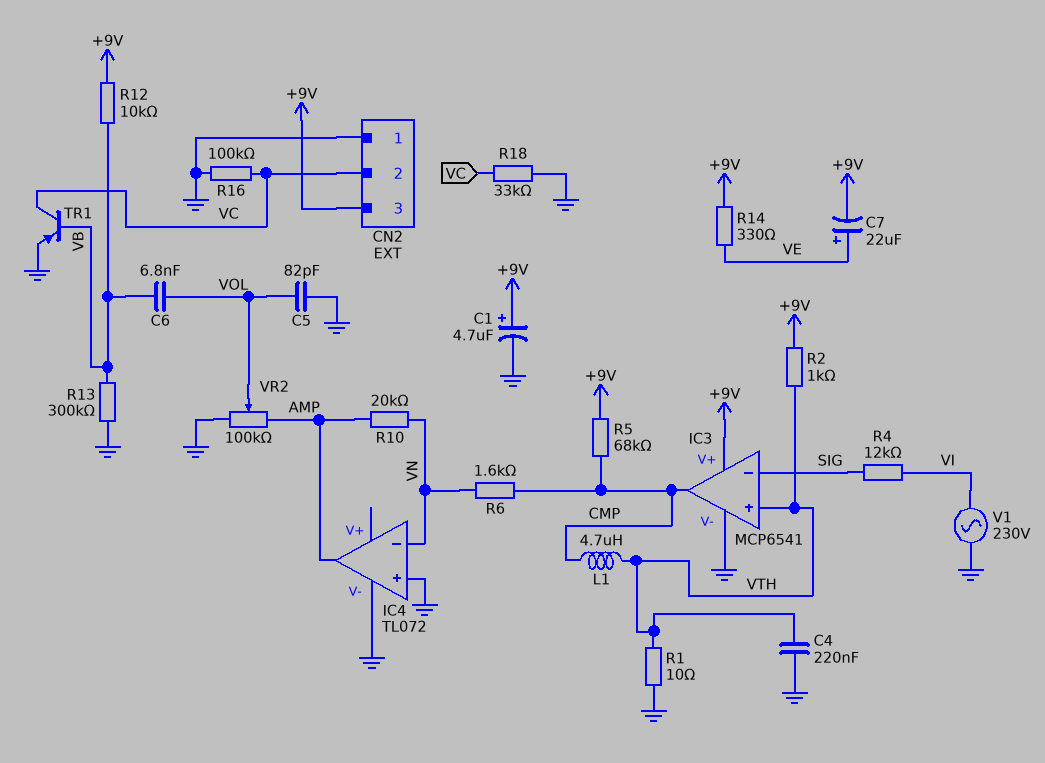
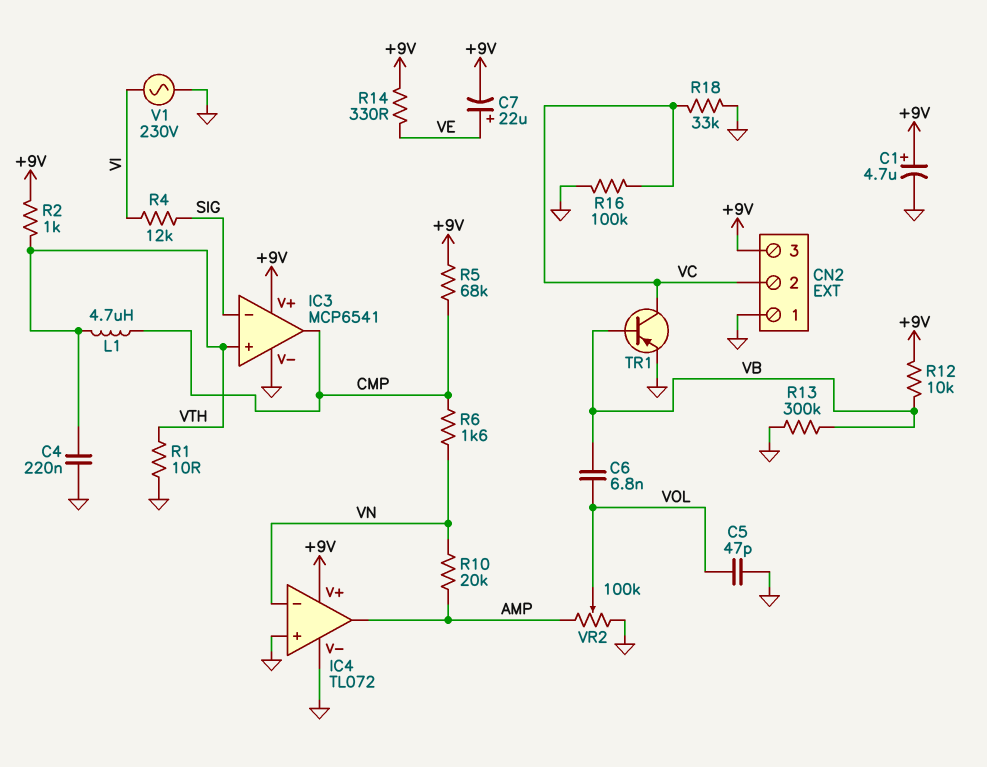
C5: 82pF (GND, VOL) -> 47pF (GND, VOL)
IC4 pin V+: none -> +9V

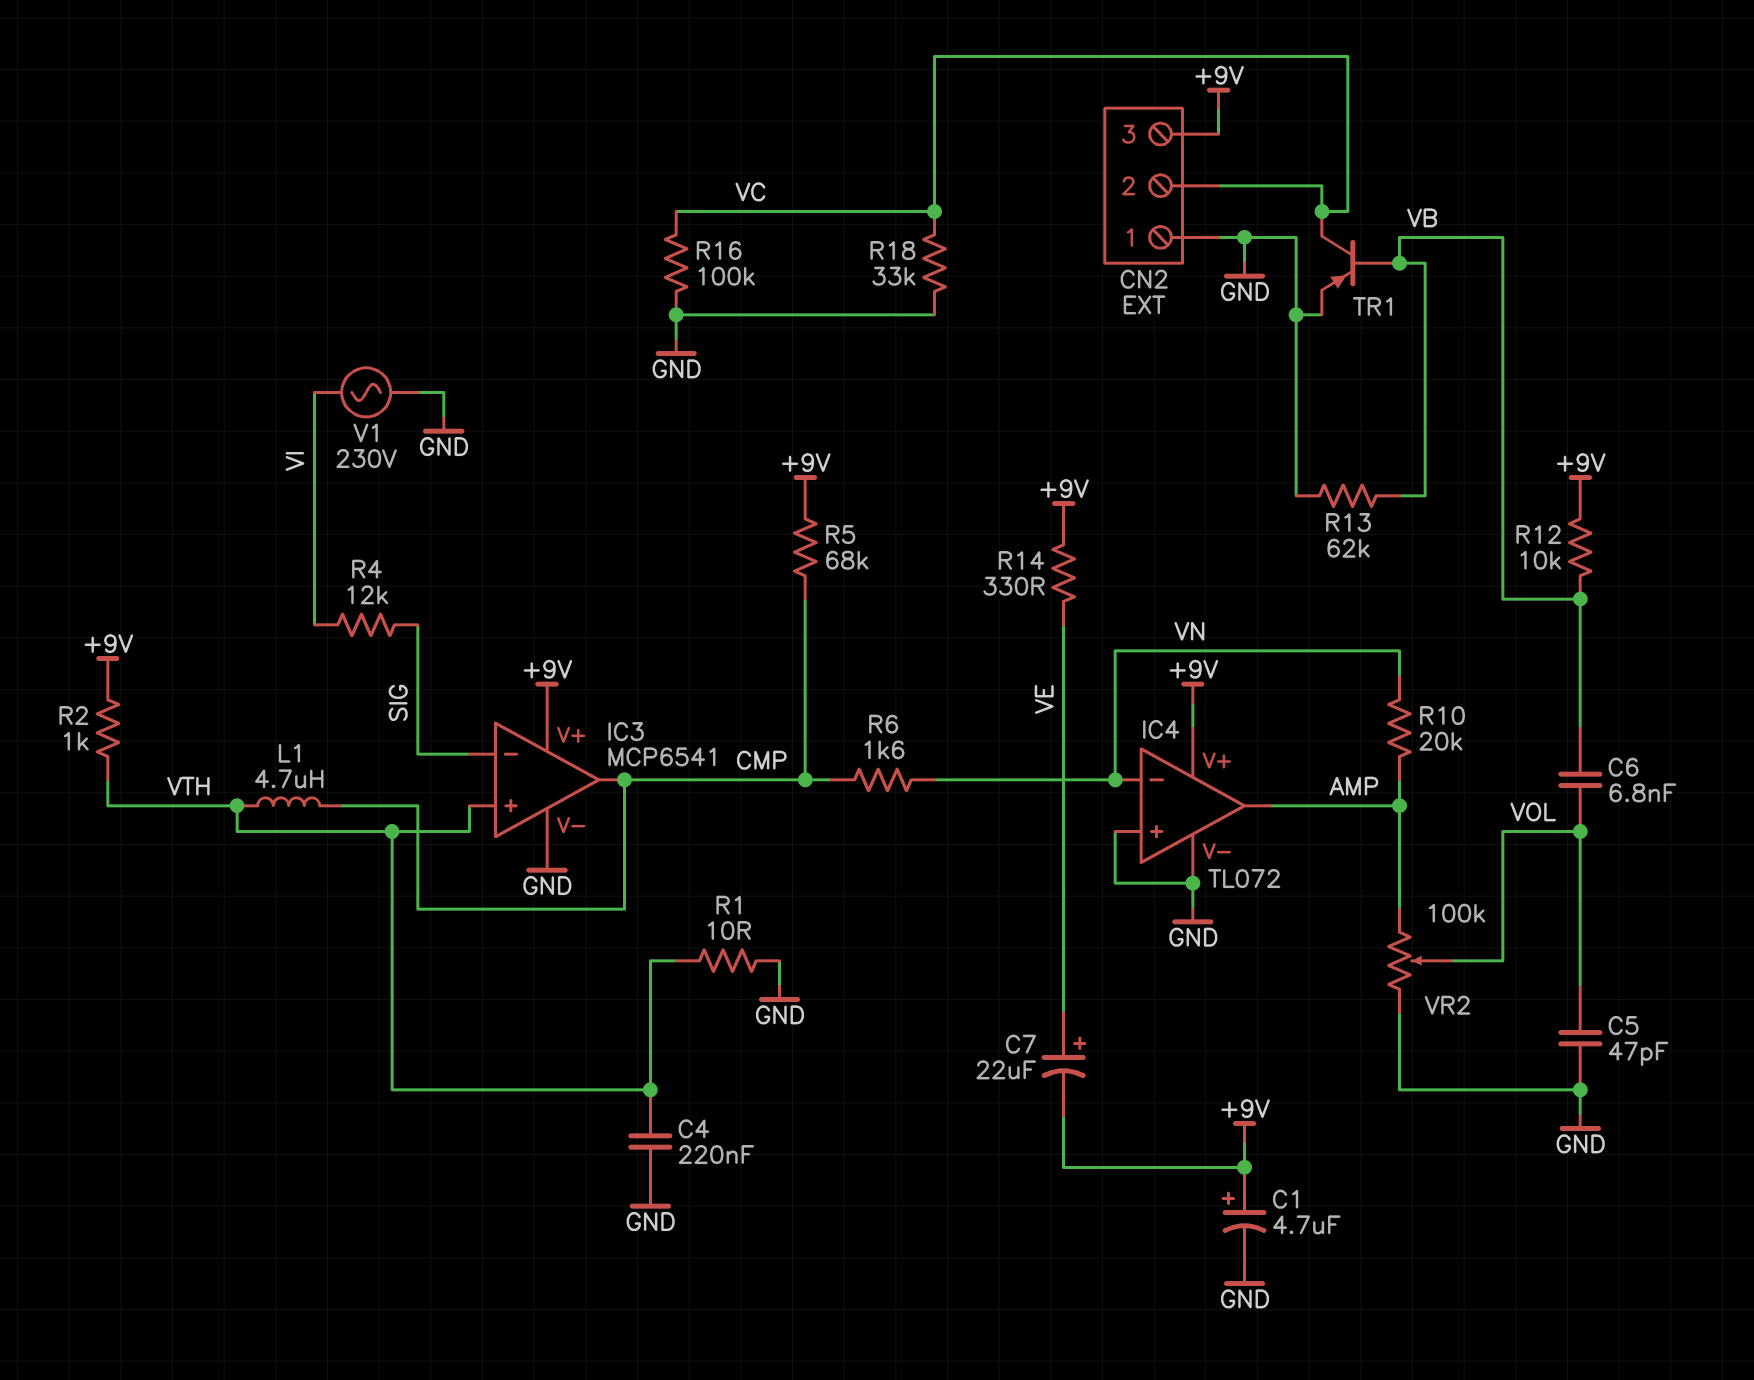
R13: 300k (GND, VB) -> 62k (GND, VB)

